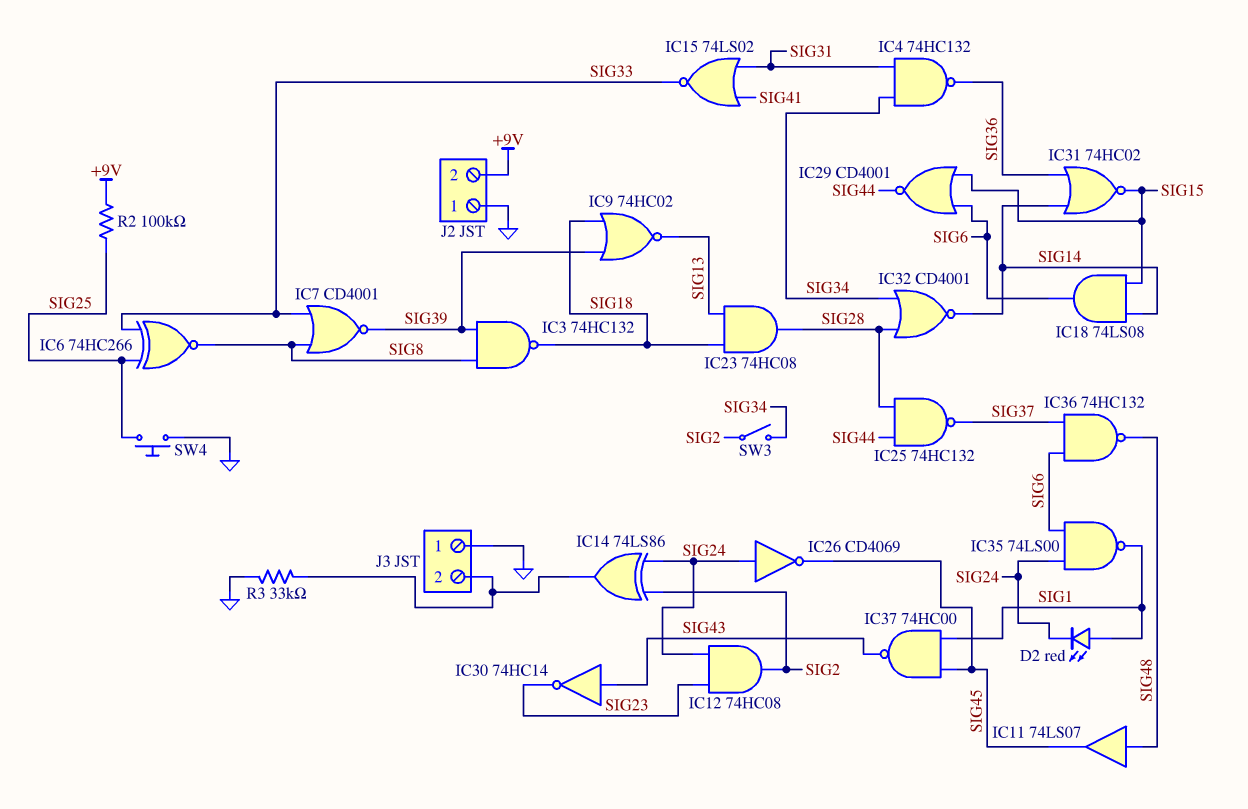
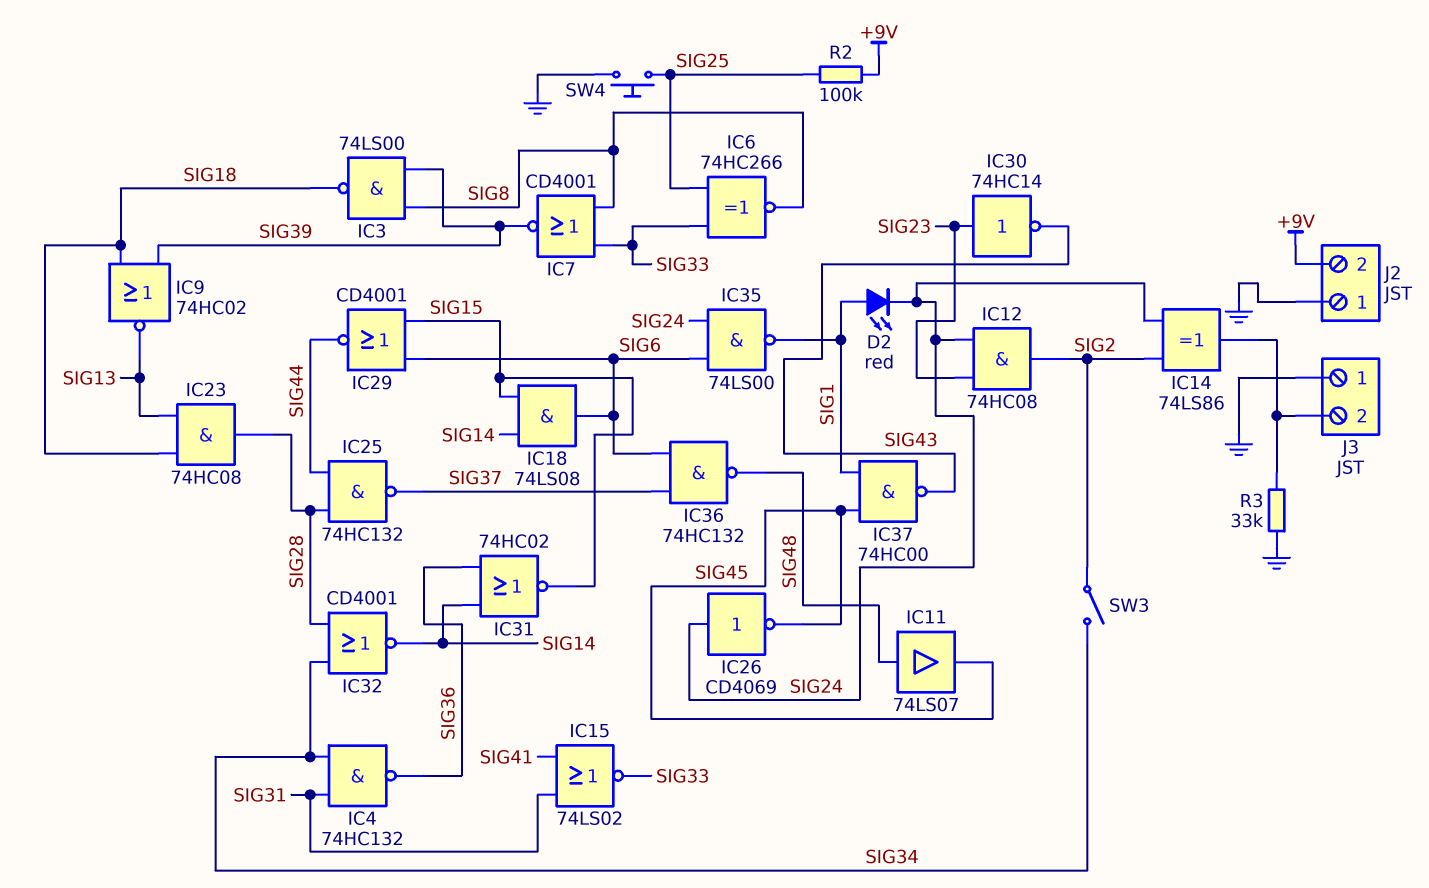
IC3: NAND 74HC132 (in SIG8, in SIG39, out SIG18) -> NAND 74LS00 (in SIG8, in SIG39, out SIG18)
IC30: NOT 74HC14 (in SIG43, out SIG23) -> NOT 74HC14 (in SIG23, out SIG43)

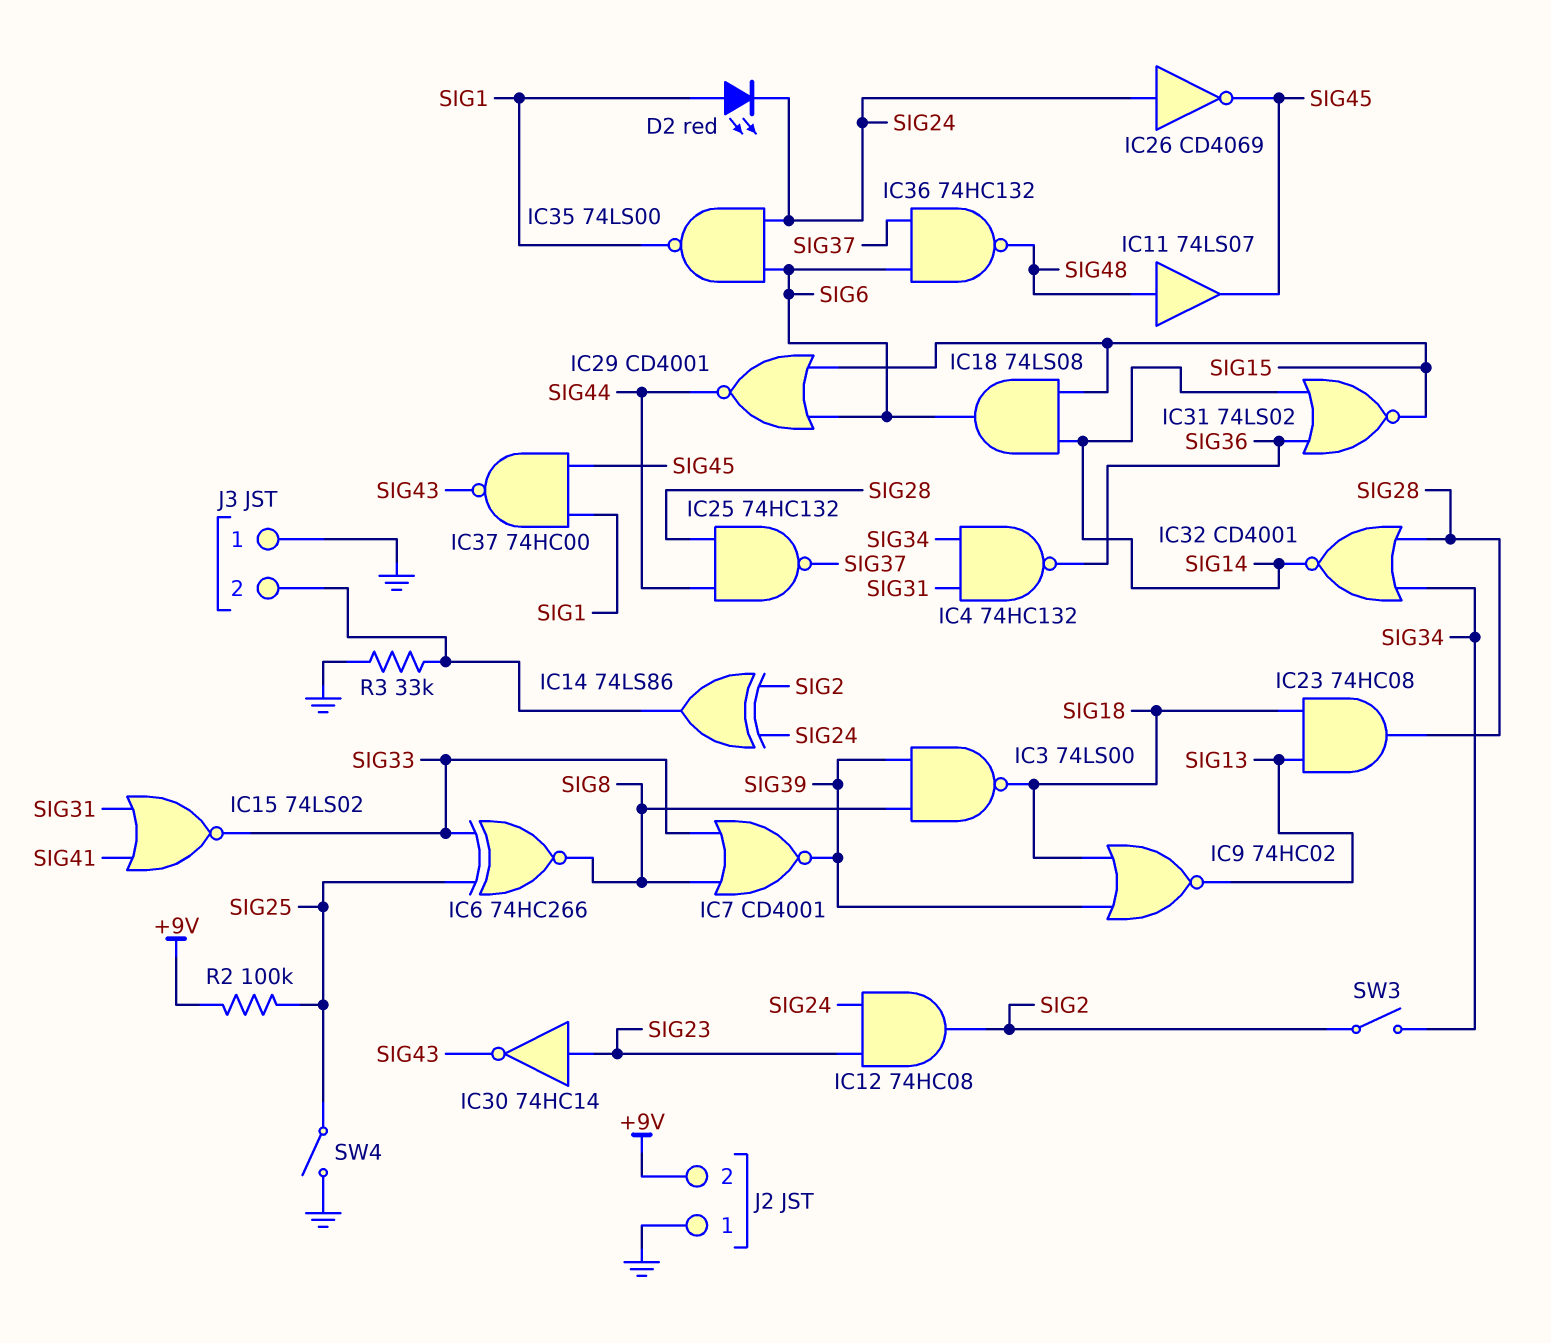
IC31: NOR 74HC02 (in SIG14, in SIG36, out SIG15) -> NOR 74LS02 (in SIG14, in SIG36, out SIG15)
SW4: button (GND, SIG25) -> switch (GND, SIG25)

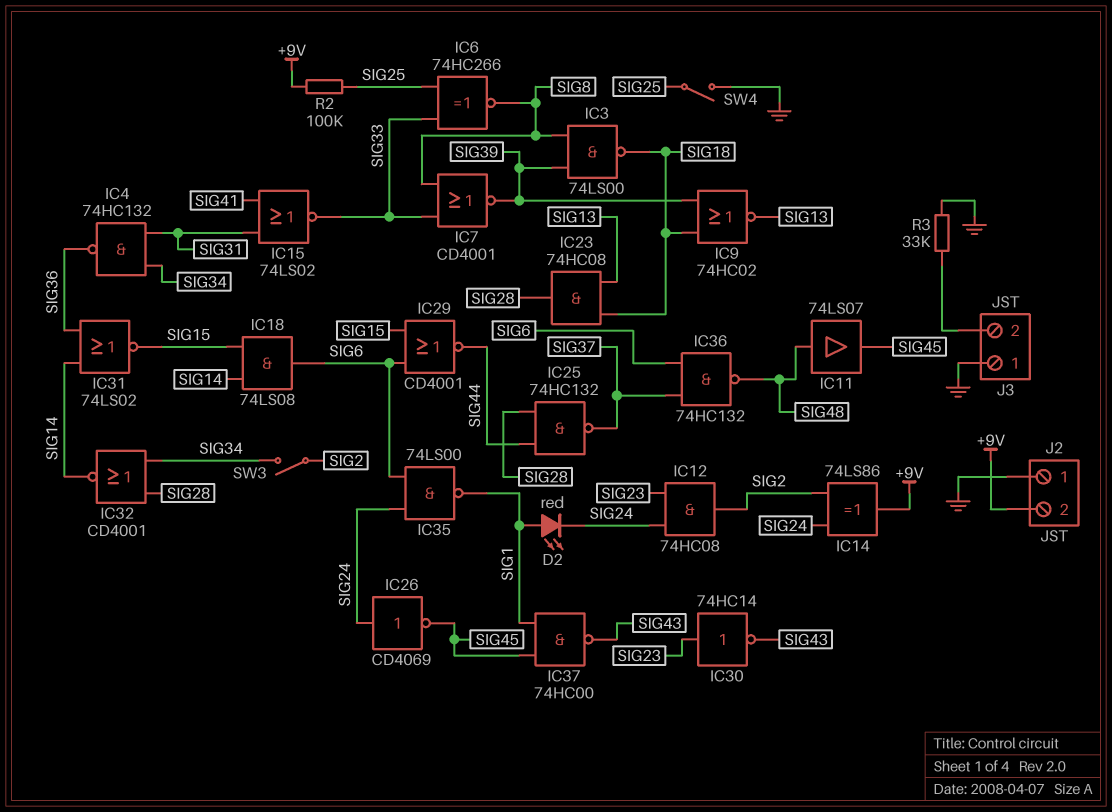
IC14: XOR 74LS86 (in SIG2, in SIG24, out J3/2) -> XOR 74LS86 (in SIG2, in SIG24, out +9V)

